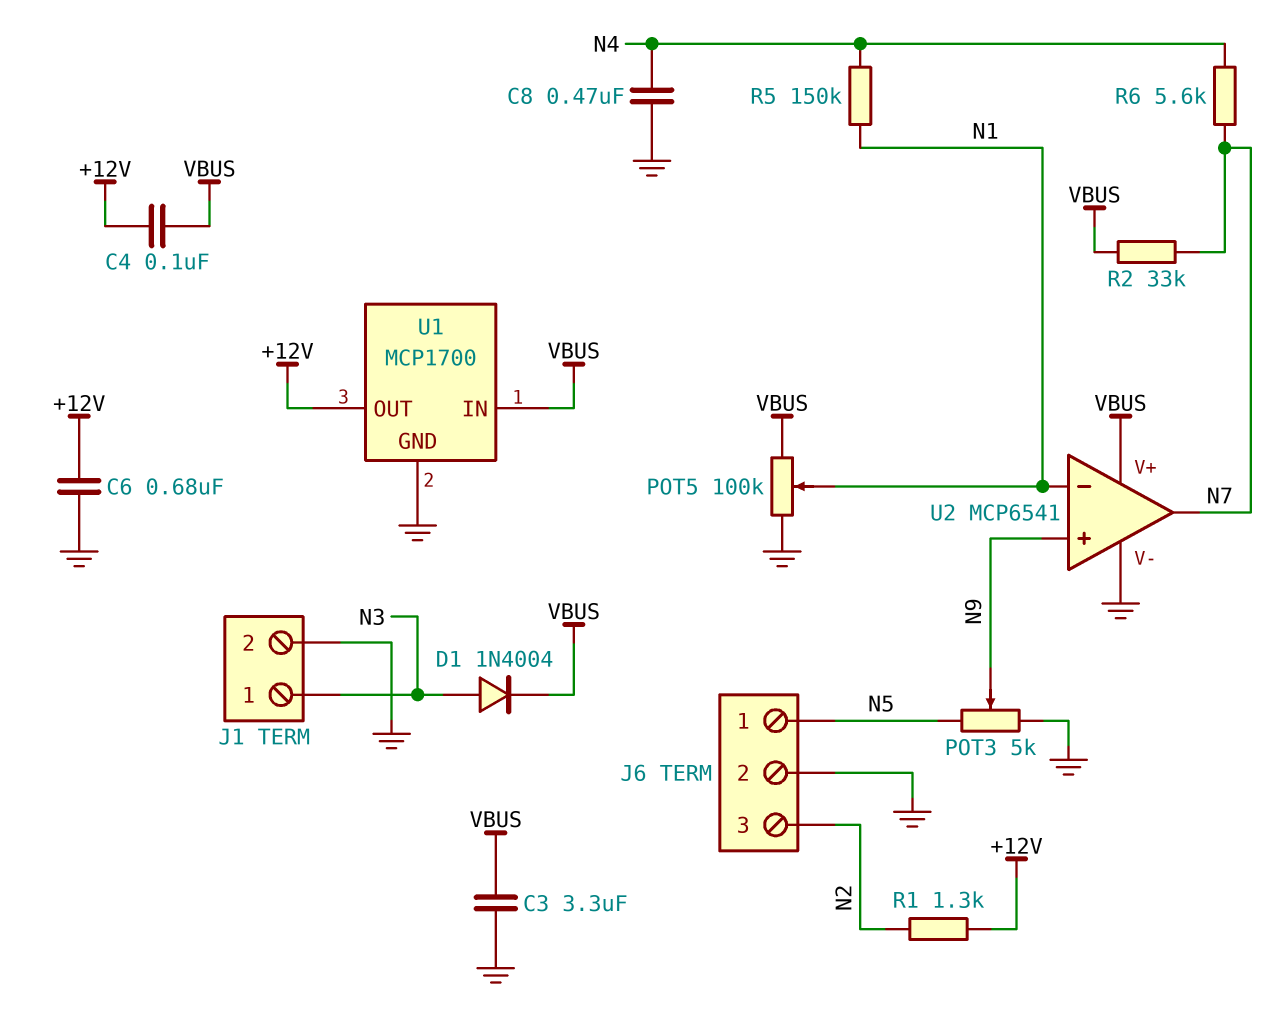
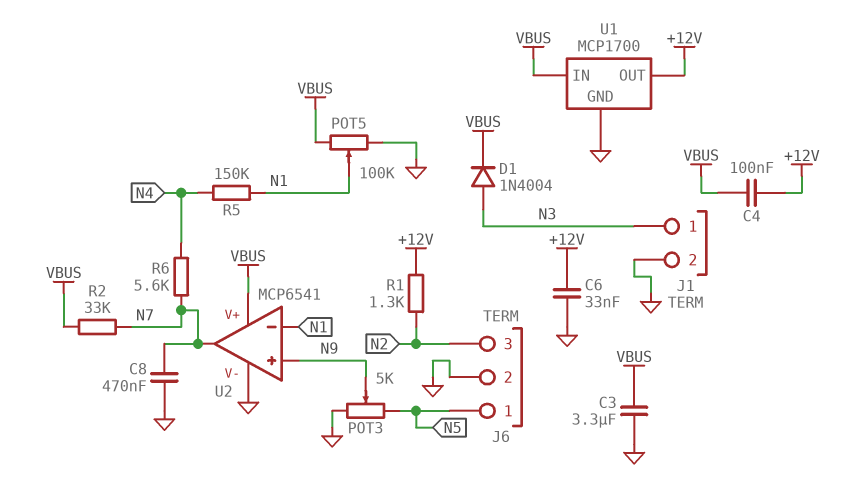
C6: 680nF (+12V, GND) -> 33nF (+12V, GND)
C8: 470nF (GND, N4) -> 470nF (GND, N7)

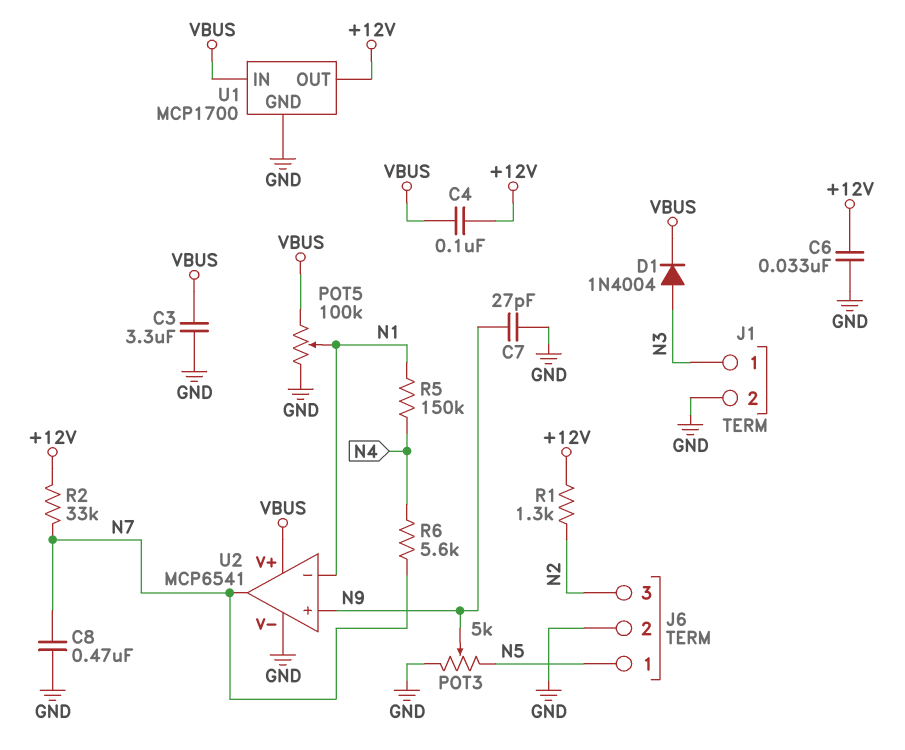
C7: none -> 27pF (GND, N9)
R2: 33k (N7, VBUS) -> 33k (+12V, N7)

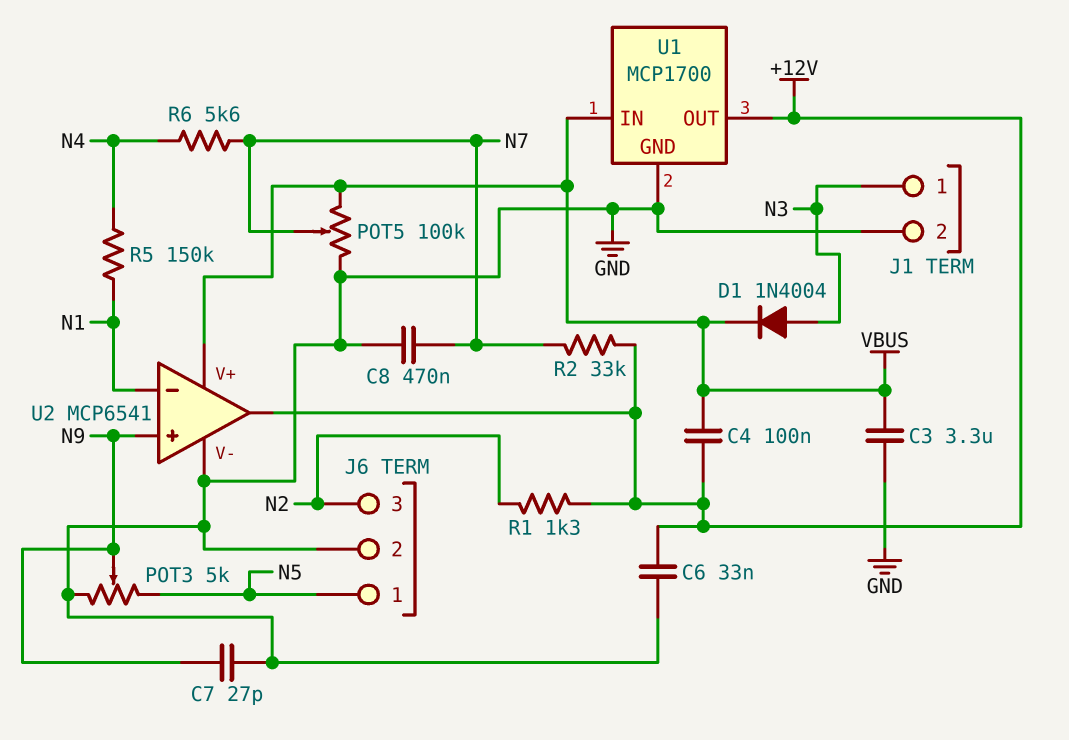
POT5: 100k (GND, VBUS, wiper N1) -> 100k (GND, VBUS, wiper N7)
U2 pin out: N7 -> +12V

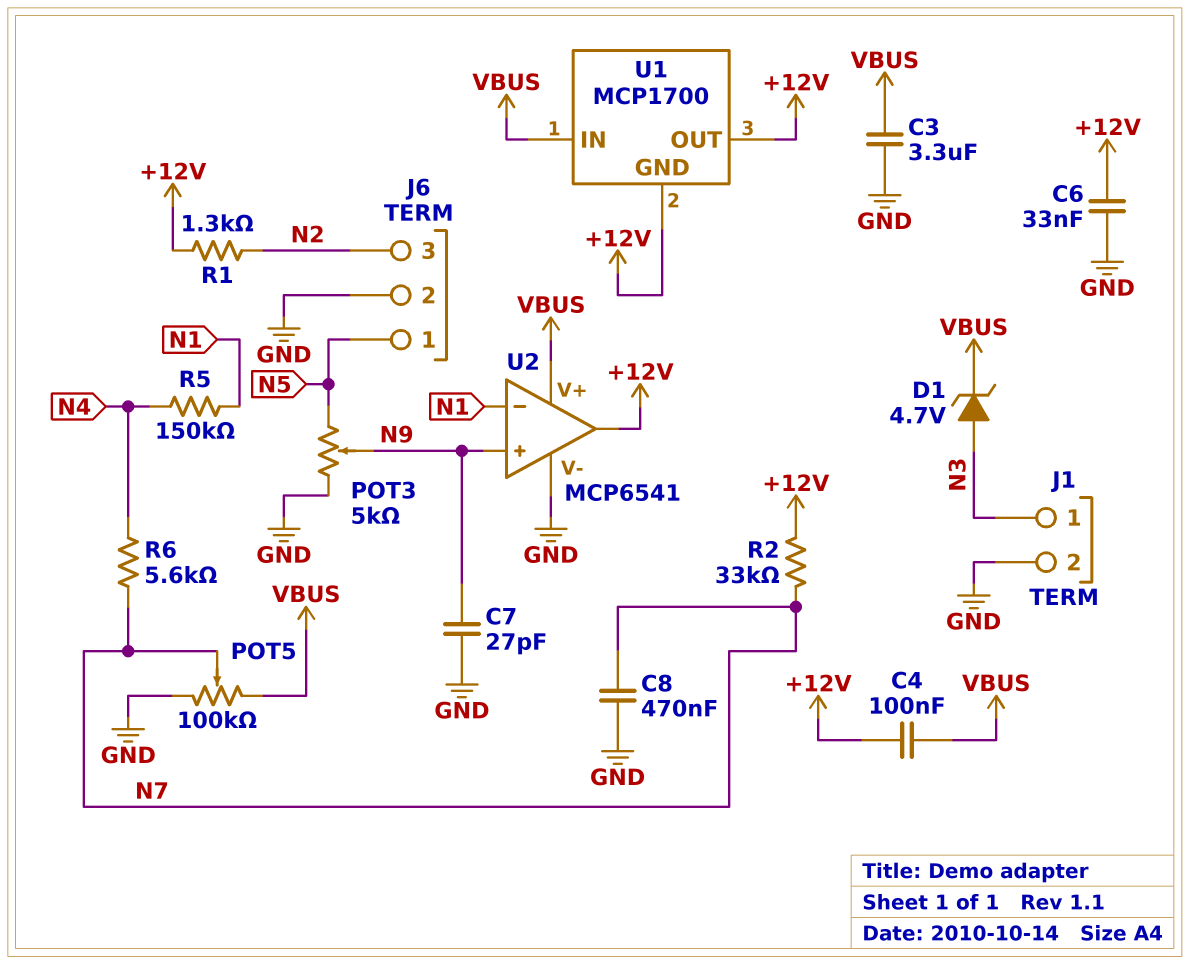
D1: diode 1N4004 (A N3, K VBUS) -> zener 4.7V (A N3, K VBUS)
U1 pin GND: GND -> +12V

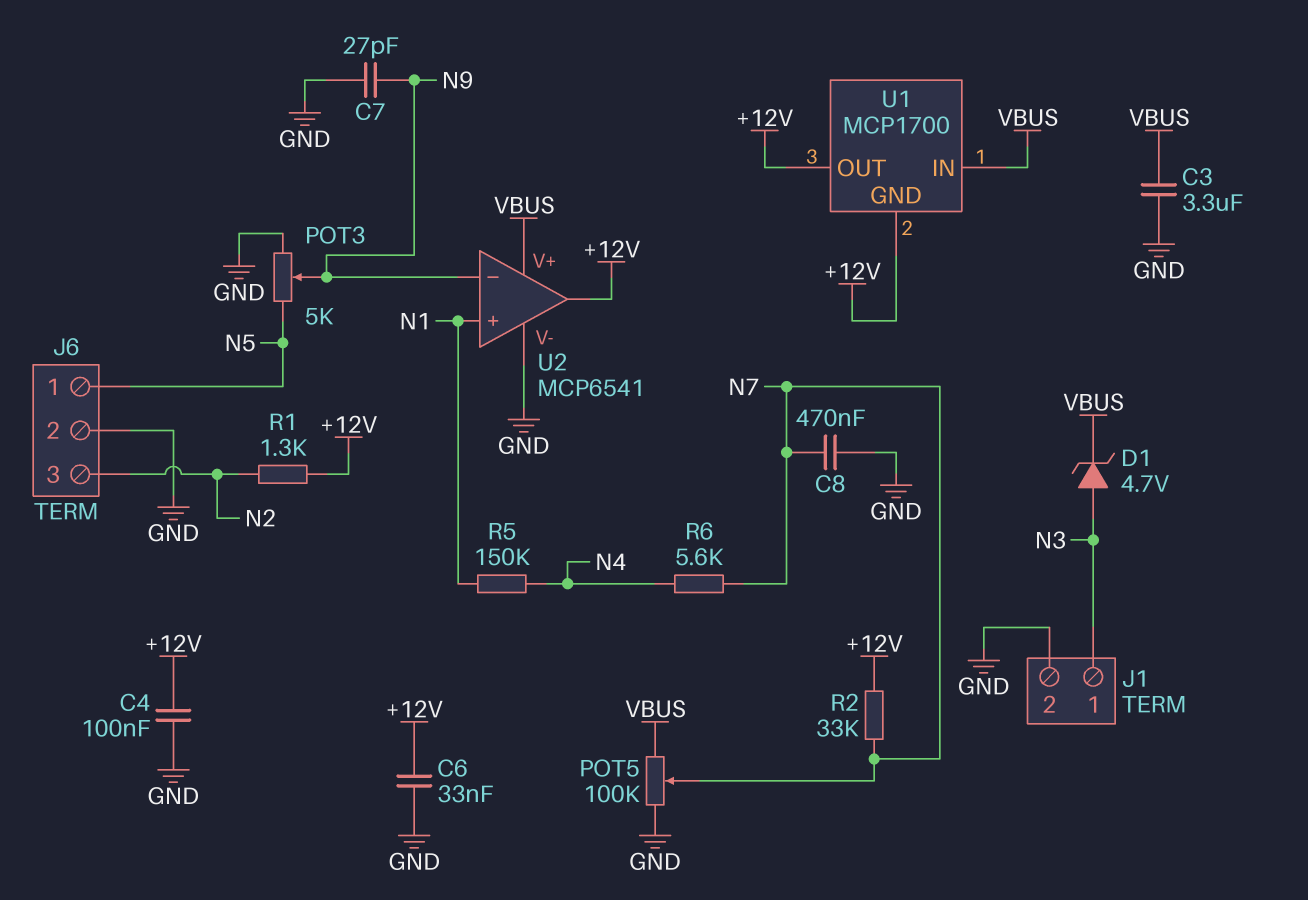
C4: 100nF (+12V, VBUS) -> 100nF (+12V, GND)
U2 pin in+: N9 -> N1
U2 pin in-: N1 -> N9

